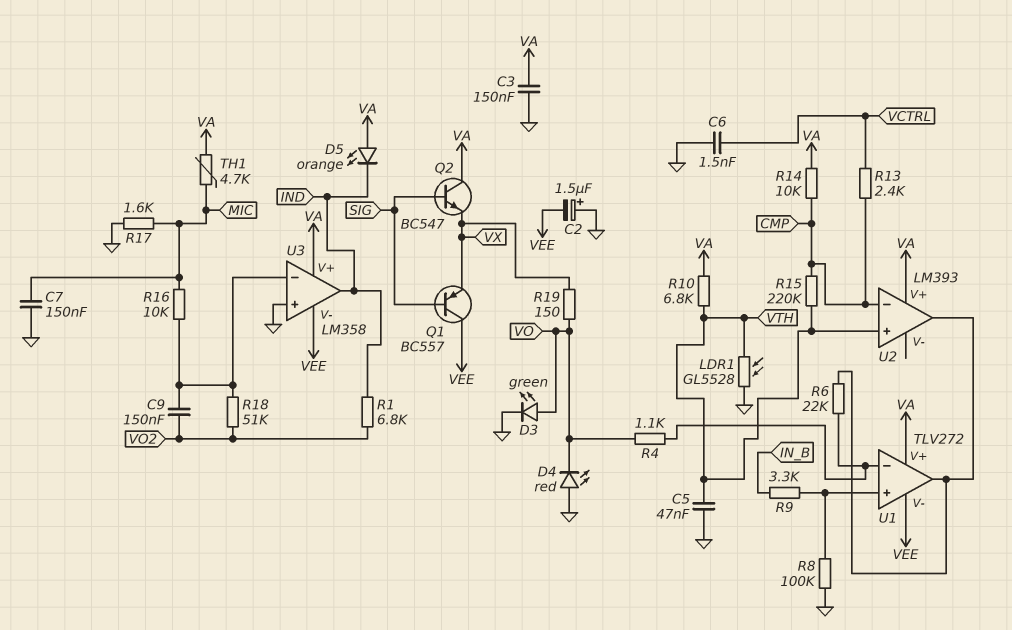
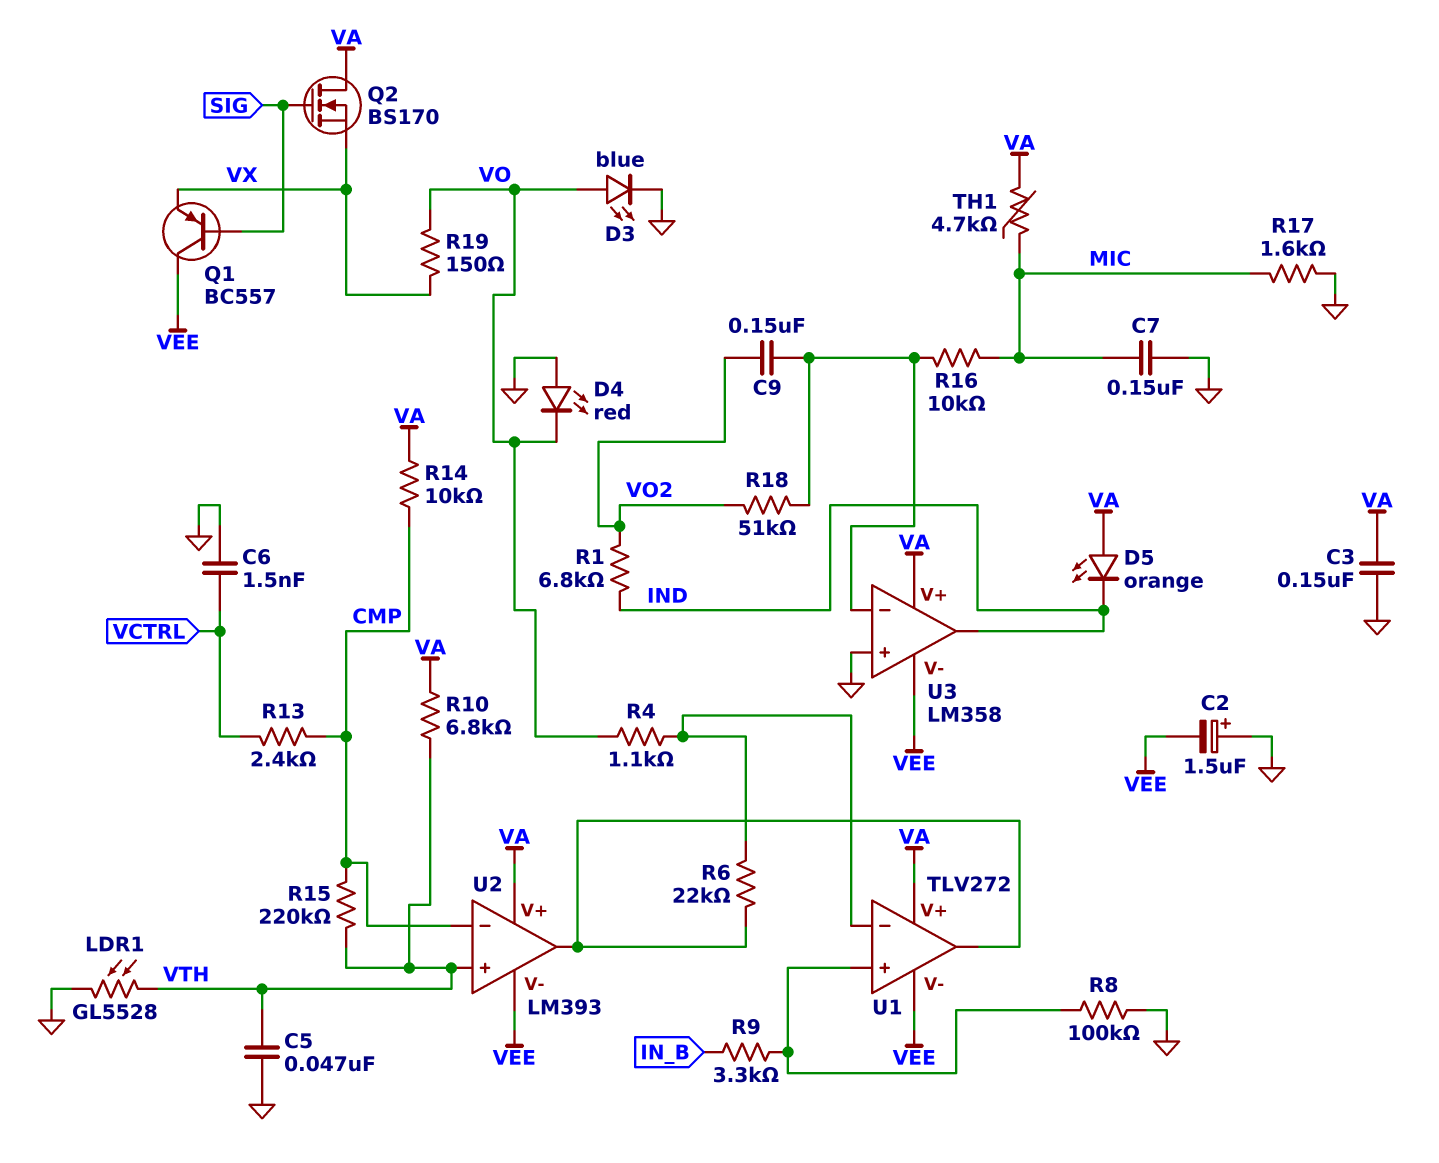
D3: LED green (A VO, K GND) -> LED blue (A VO, K GND)
Q2: NPN BC547 (B SIG, C VA, E VX) -> NMOS BS170 (G SIG, D VA, S VX)
U2 pin V-: none -> VEE

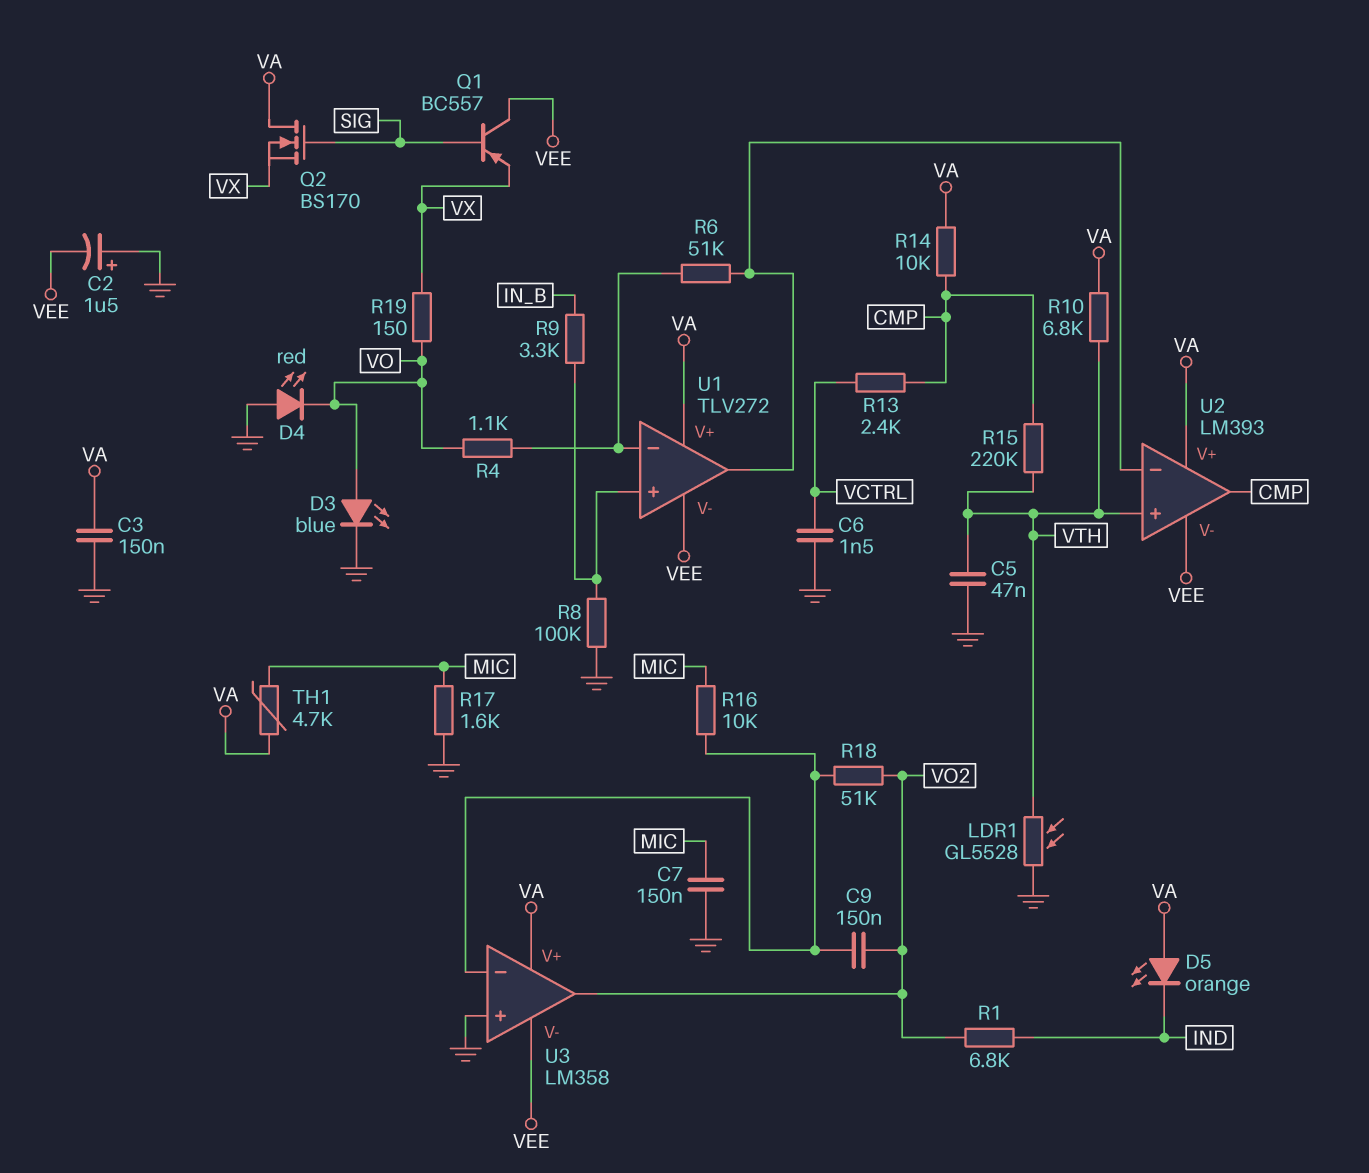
R6: 22k (U1/in-, U1/out) -> 51k (U1/in-, U1/out)
U2 pin in-: CMP -> U1/out
U2 pin out: U1/out -> CMP
U3 pin out: IND -> VO2

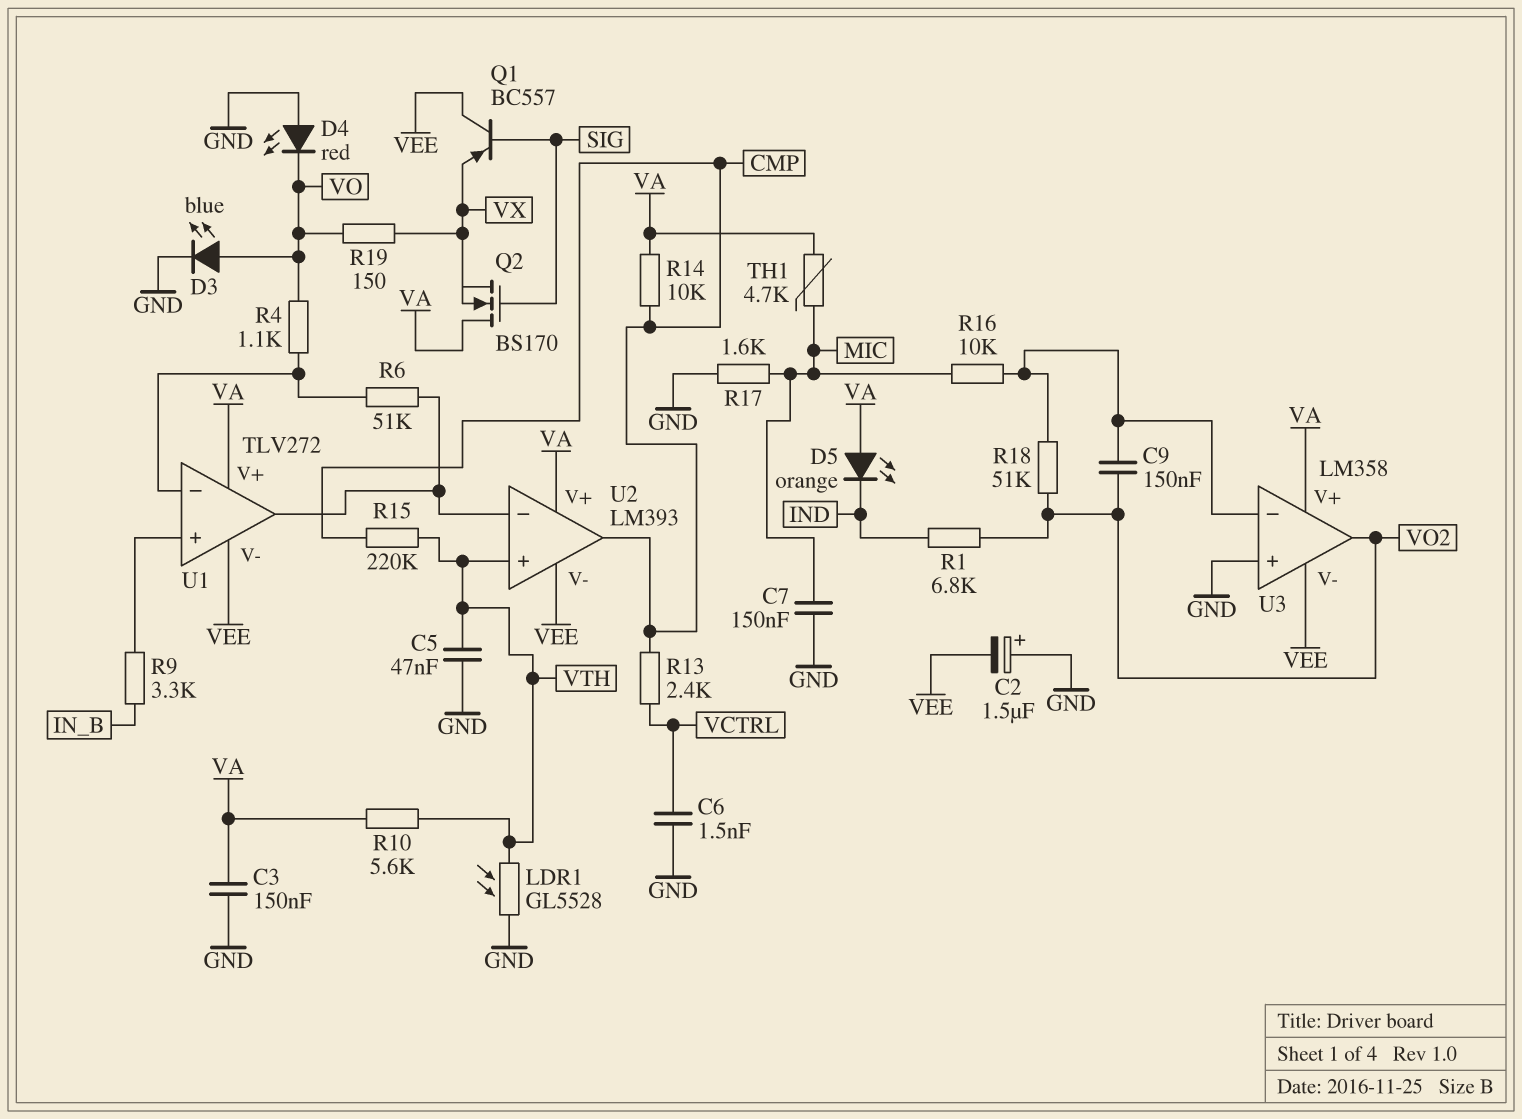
R8: 100k (GND, U1/in+) -> none
R10: 6.8k (VA, VTH) -> 5.6k (VA, VTH)

